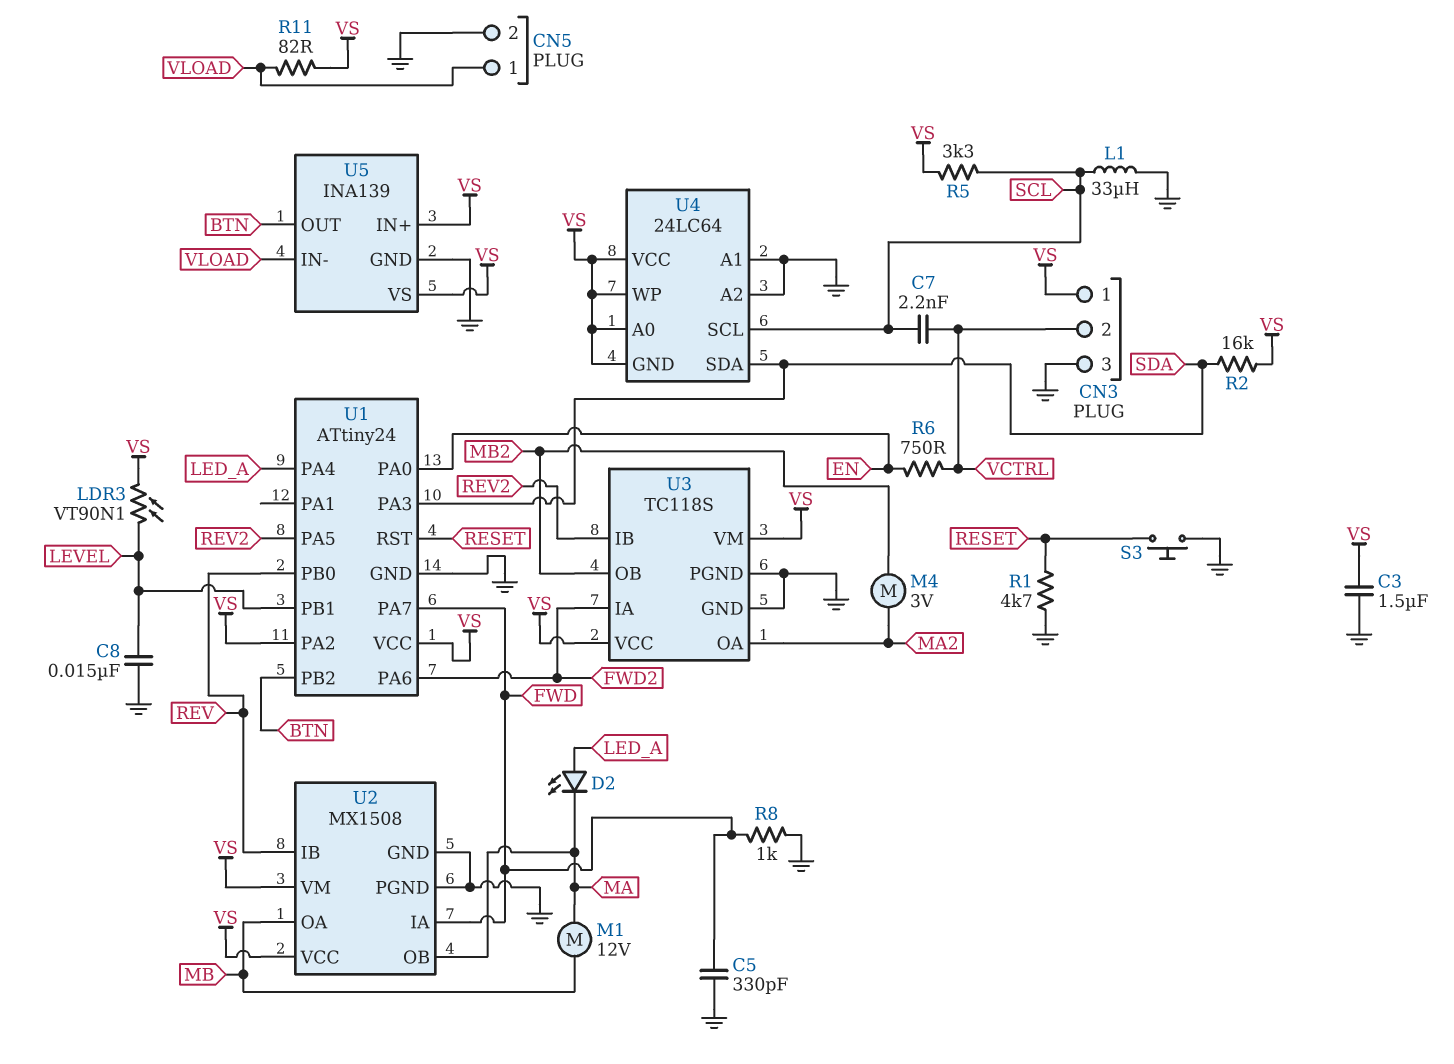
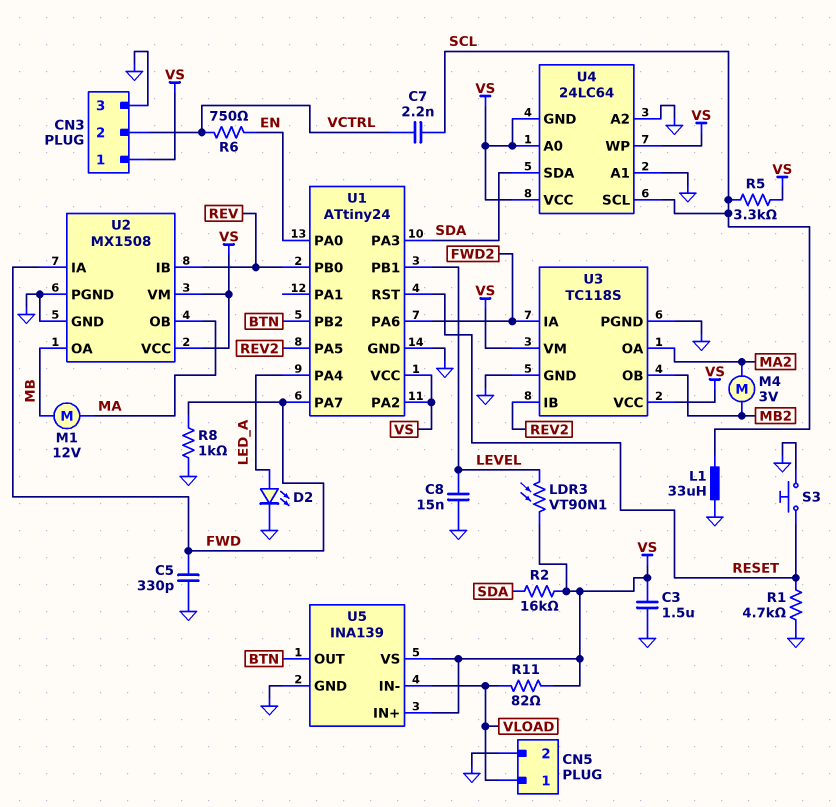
D2: LED (A LED_A, K MA) -> LED (A LED_A, K GND)

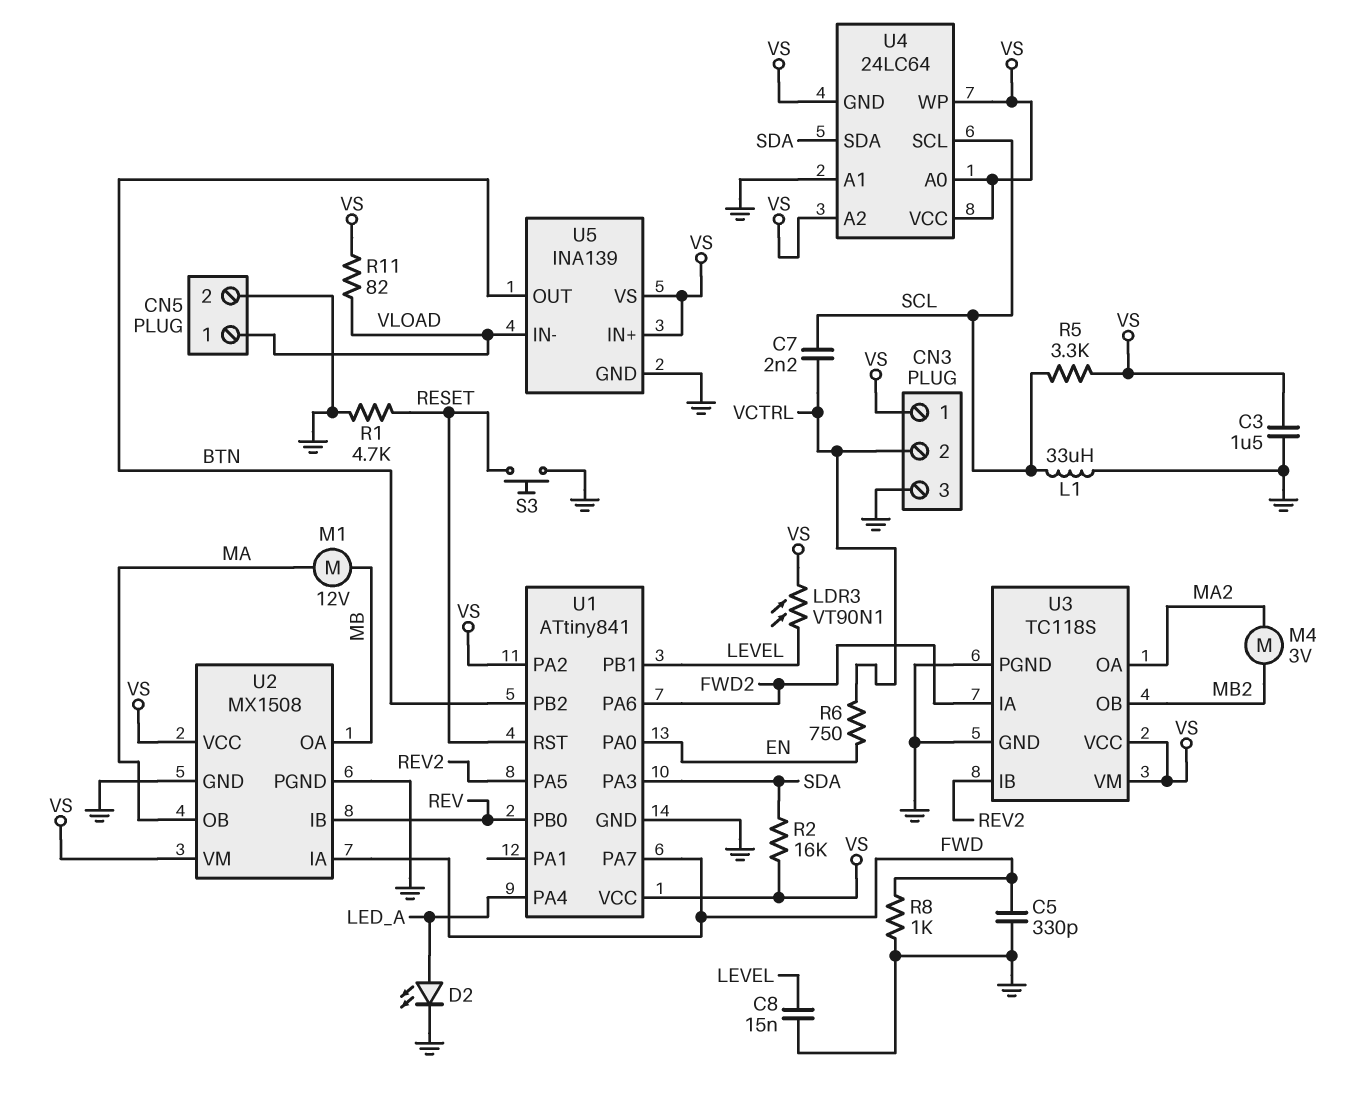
U1: ATtiny24 -> ATtiny841
U4 pin A2: GND -> VS

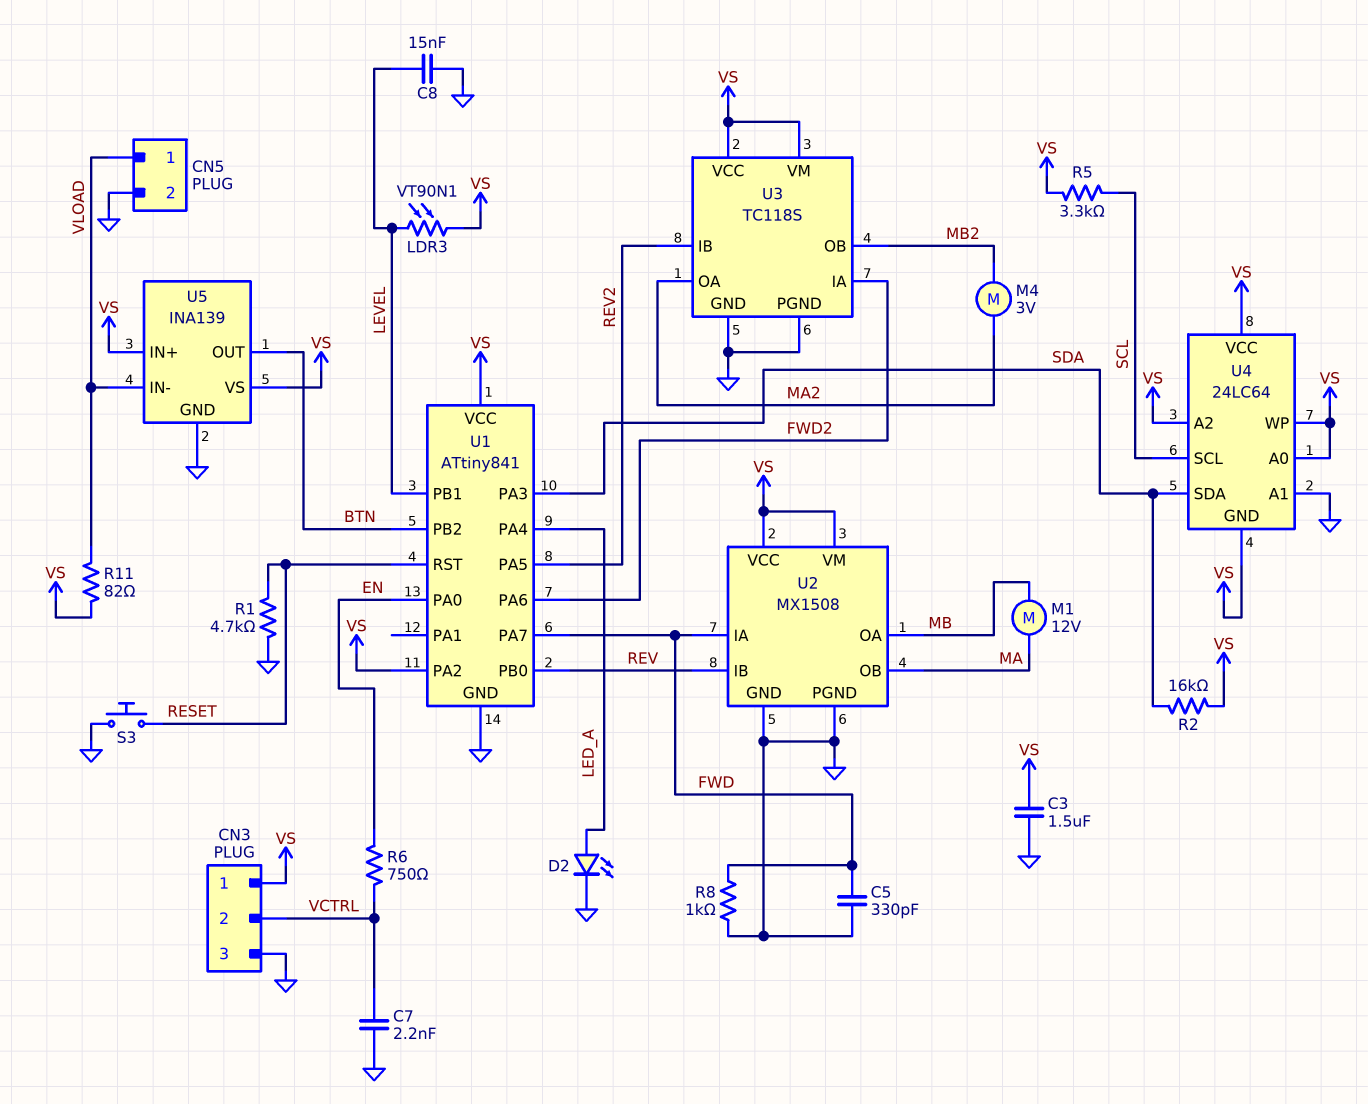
C7: 2.2nF (SCL, VCTRL) -> 2.2nF (GND, VCTRL)
L1: 33uH (GND, SCL) -> none

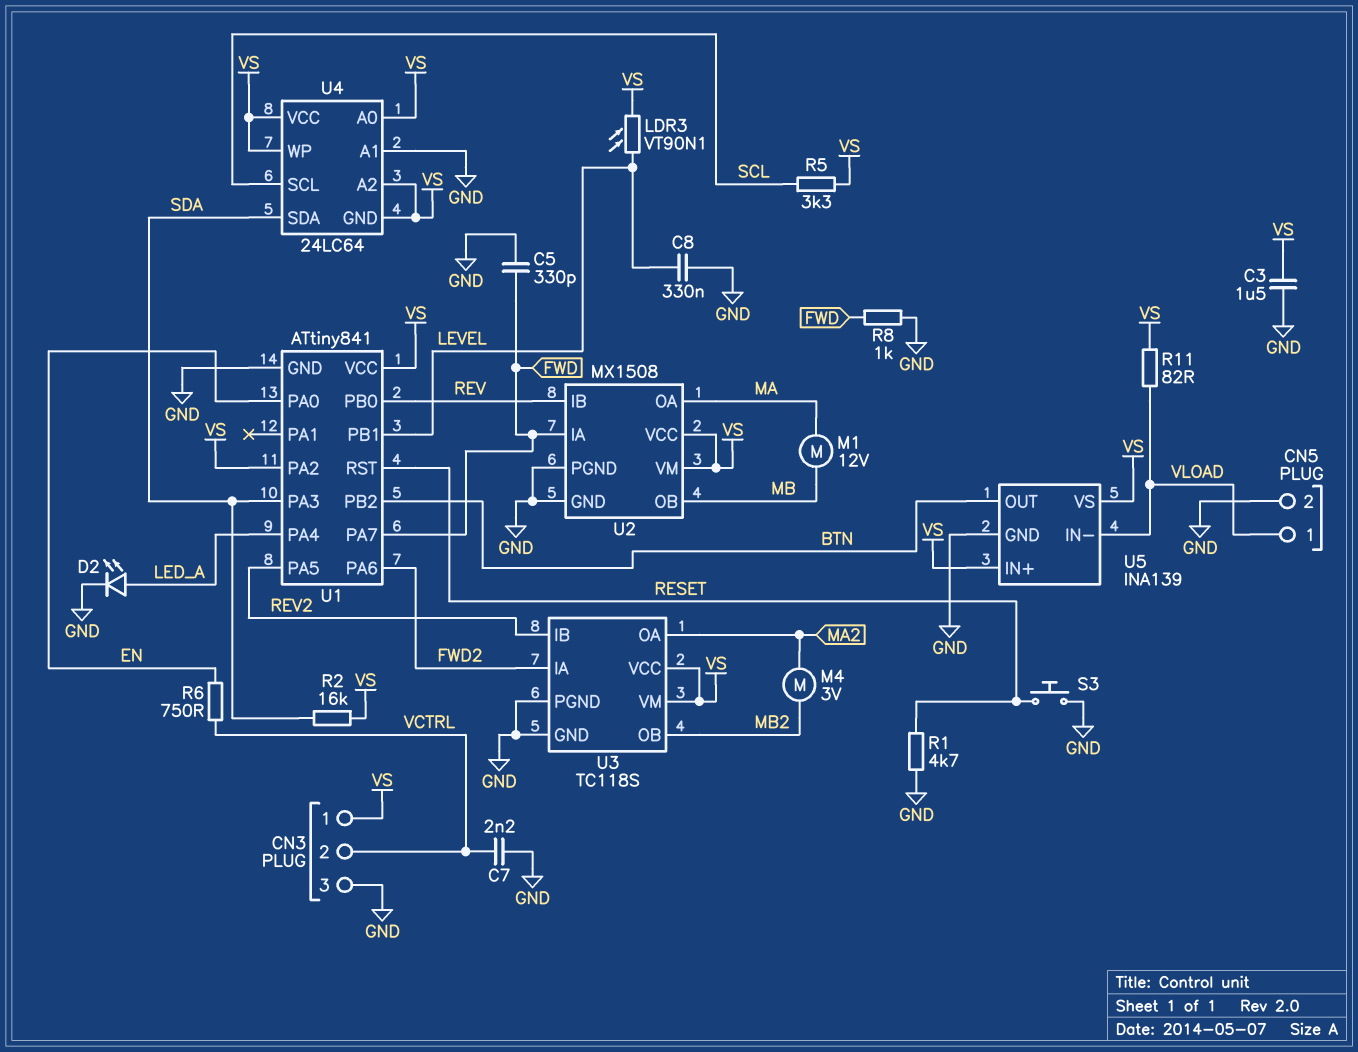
C8: 15nF (GND, LEVEL) -> 330nF (GND, LEVEL)
U2 pin OA: MB -> MA
U2 pin OB: MA -> MB

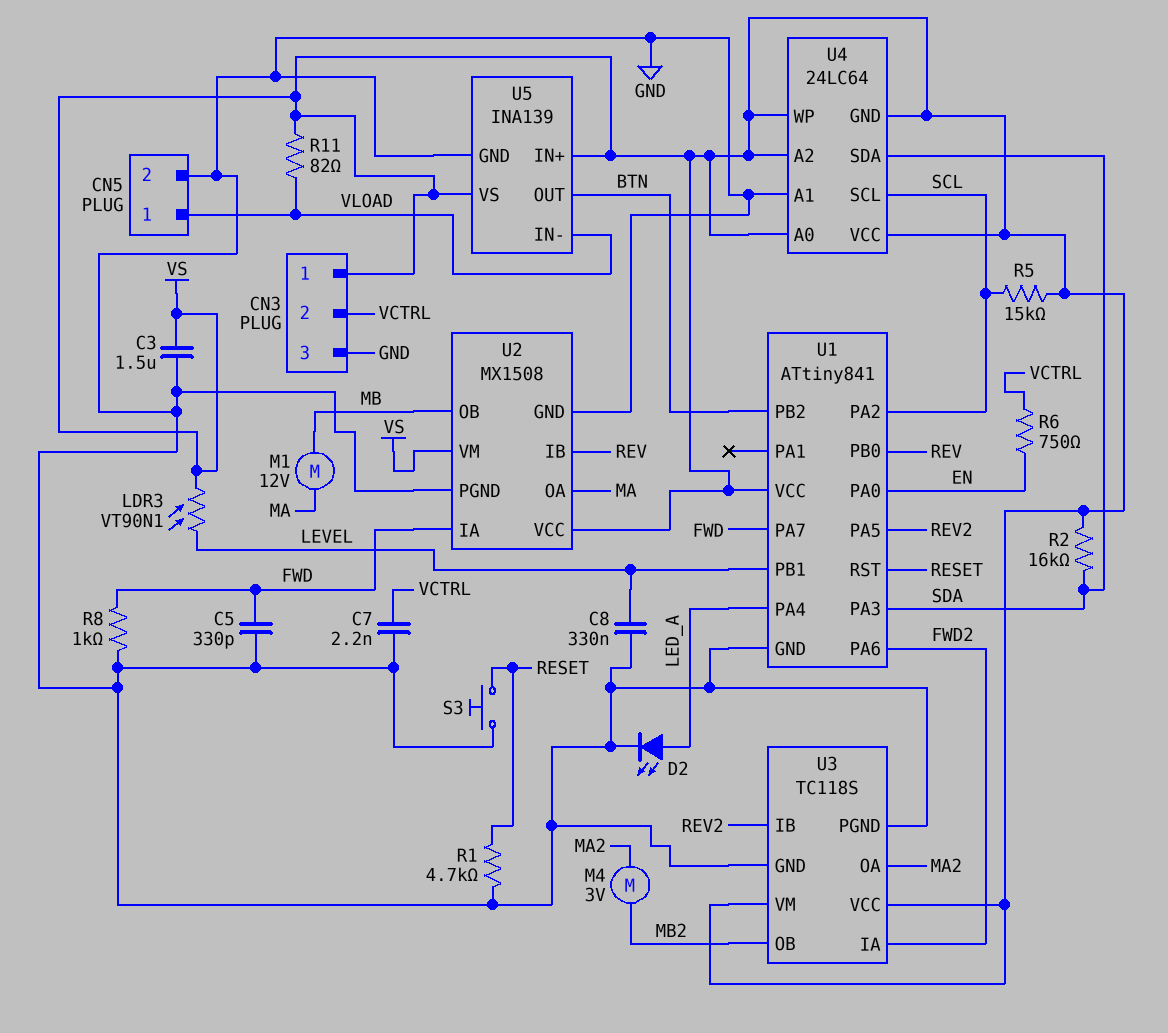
R5: 3.3k (SCL, VS) -> 15k (SCL, VS)
U1 pin PA2: VS -> SCL

